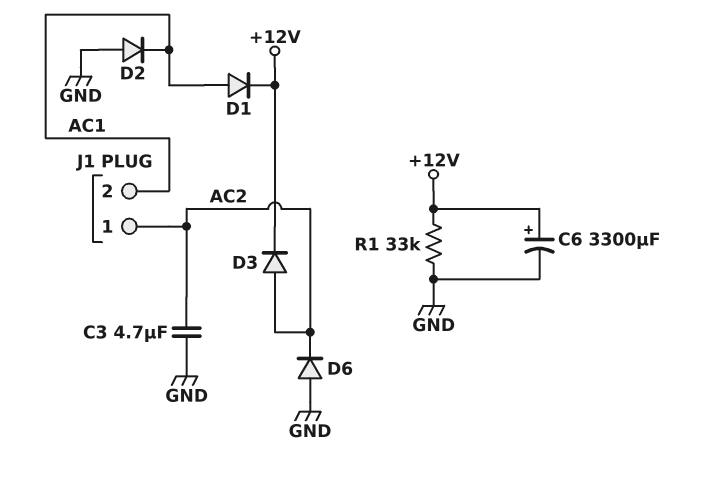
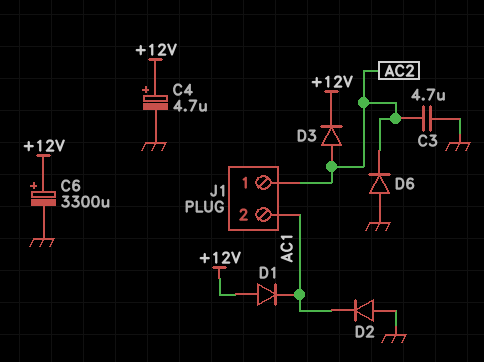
C4: none -> 4.7uF (plus +12V, minus GND)
D1: diode (A AC1, K +12V) -> diode (A +12V, K AC1)
R1: 33k (+12V, GND) -> none

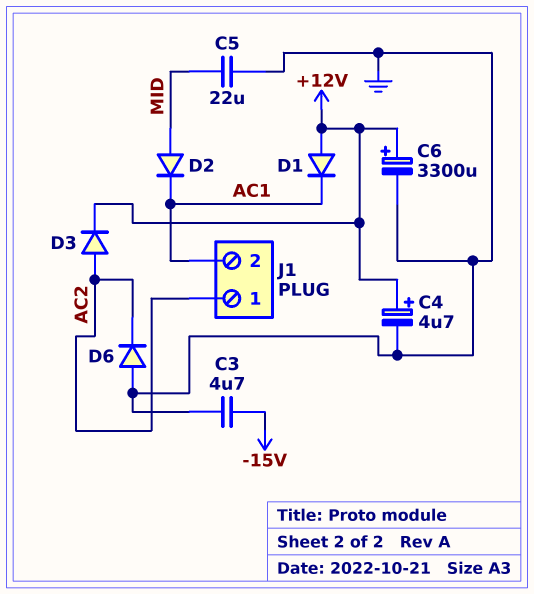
C3: 4.7uF (AC2, GND) -> 4.7uF (-15V, GND)
C5: none -> 22uF (GND, MID)
D2: diode (A GND, K AC1) -> diode (A MID, K AC1)

